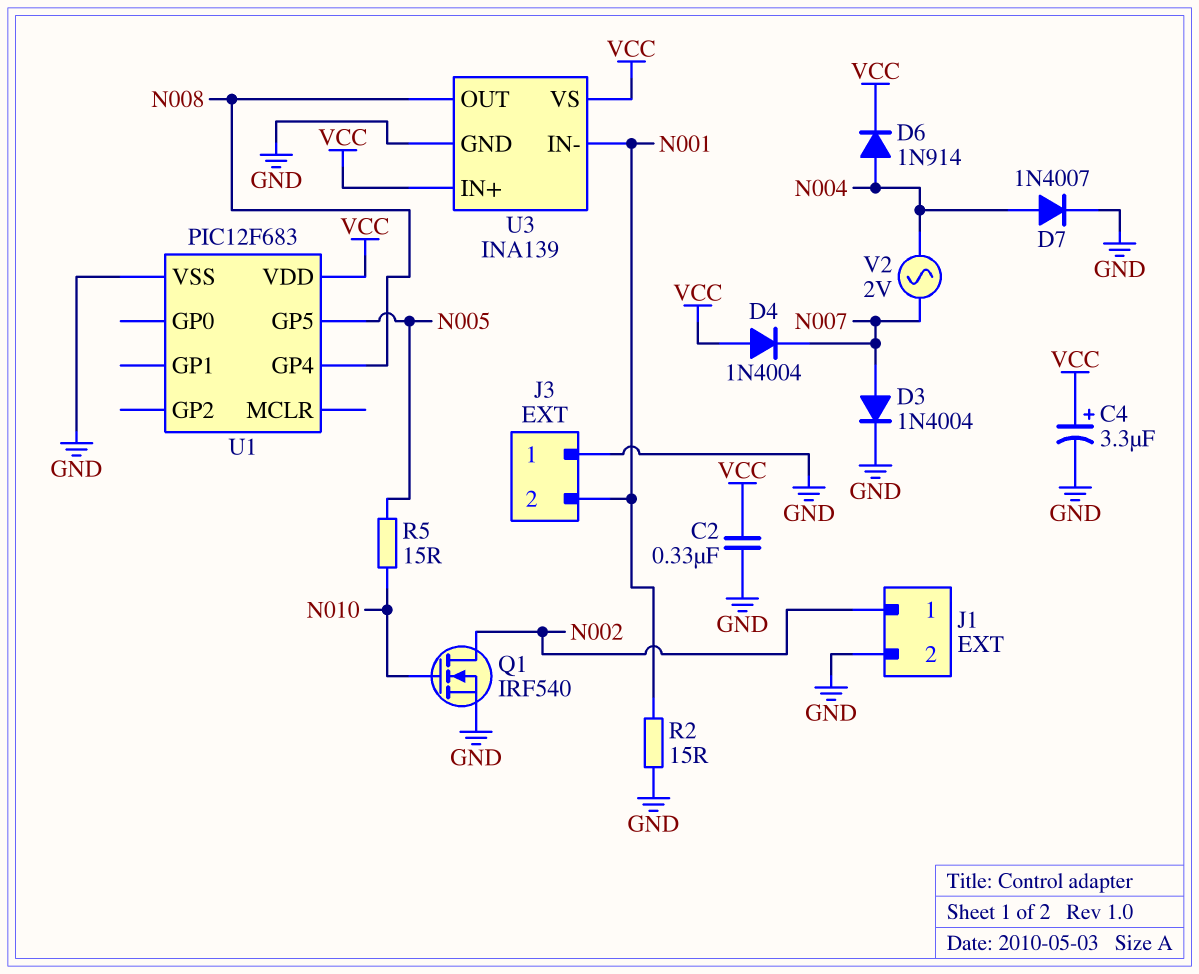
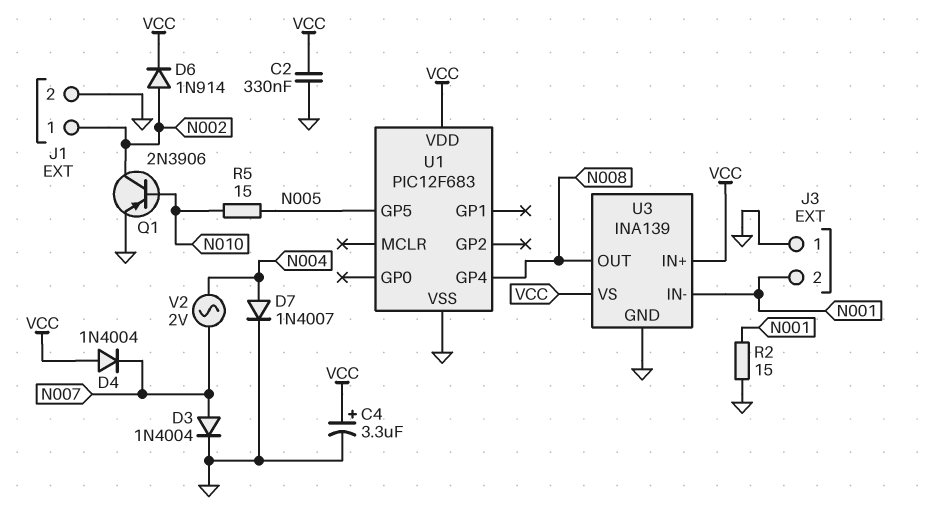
D6: diode 1N914 (A N004, K VCC) -> diode 1N914 (A N002, K VCC)
Q1: NMOS IRF540 (G N010, D N002, S GND) -> PNP 2N3906 (B N010, C N002, E GND)

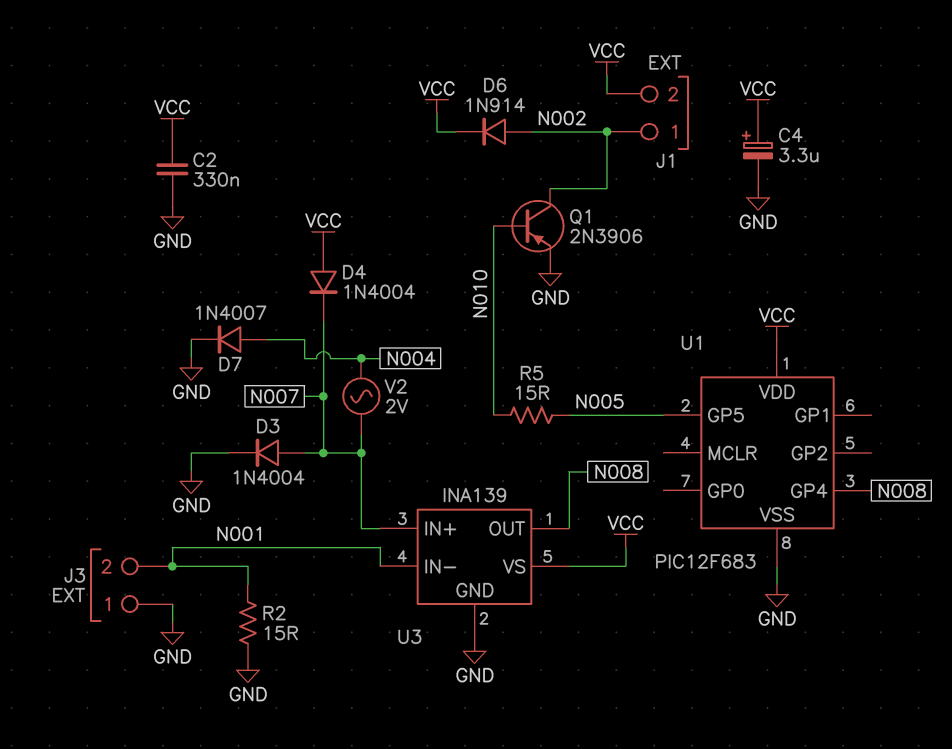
J1 pin 2: GND -> VCC
U3 pin IN+: VCC -> N007

